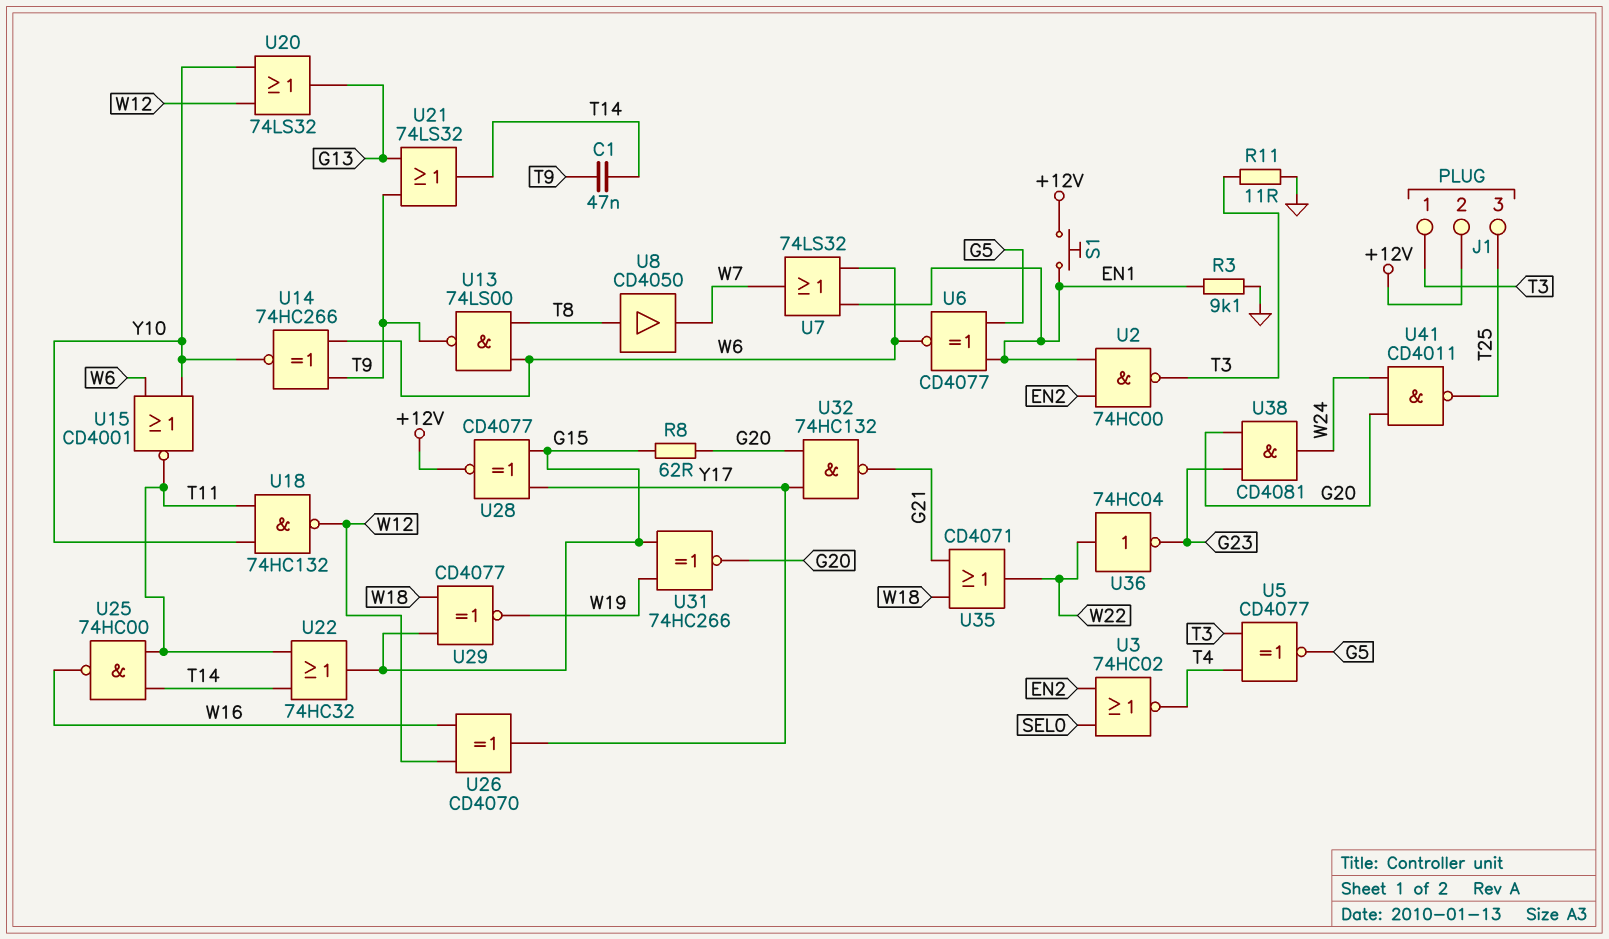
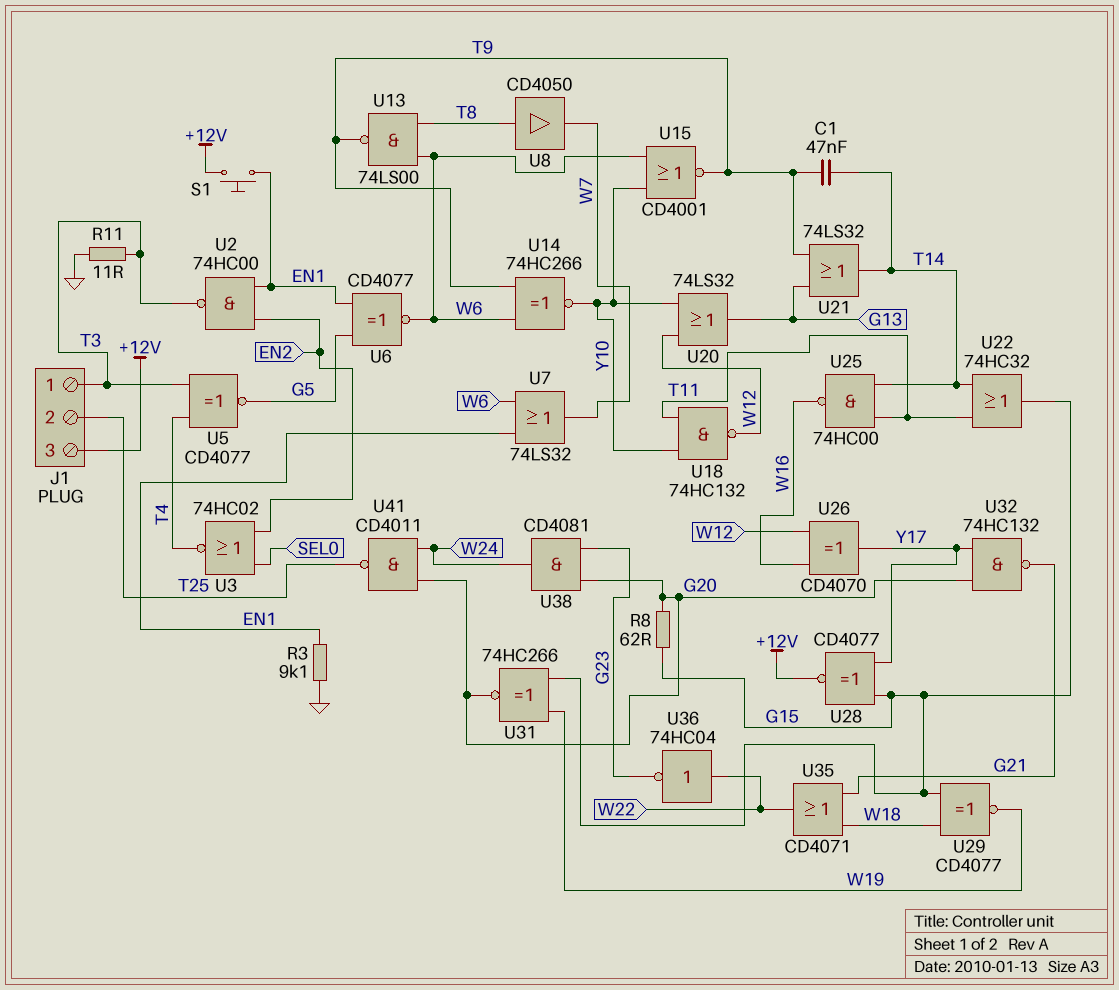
J1 pin 2: +12V -> T25
J1 pin 3: T25 -> +12V
U15: NOR CD4001 (in W6, in Y10, out T11) -> NOR CD4001 (in W6, in Y10, out T9)

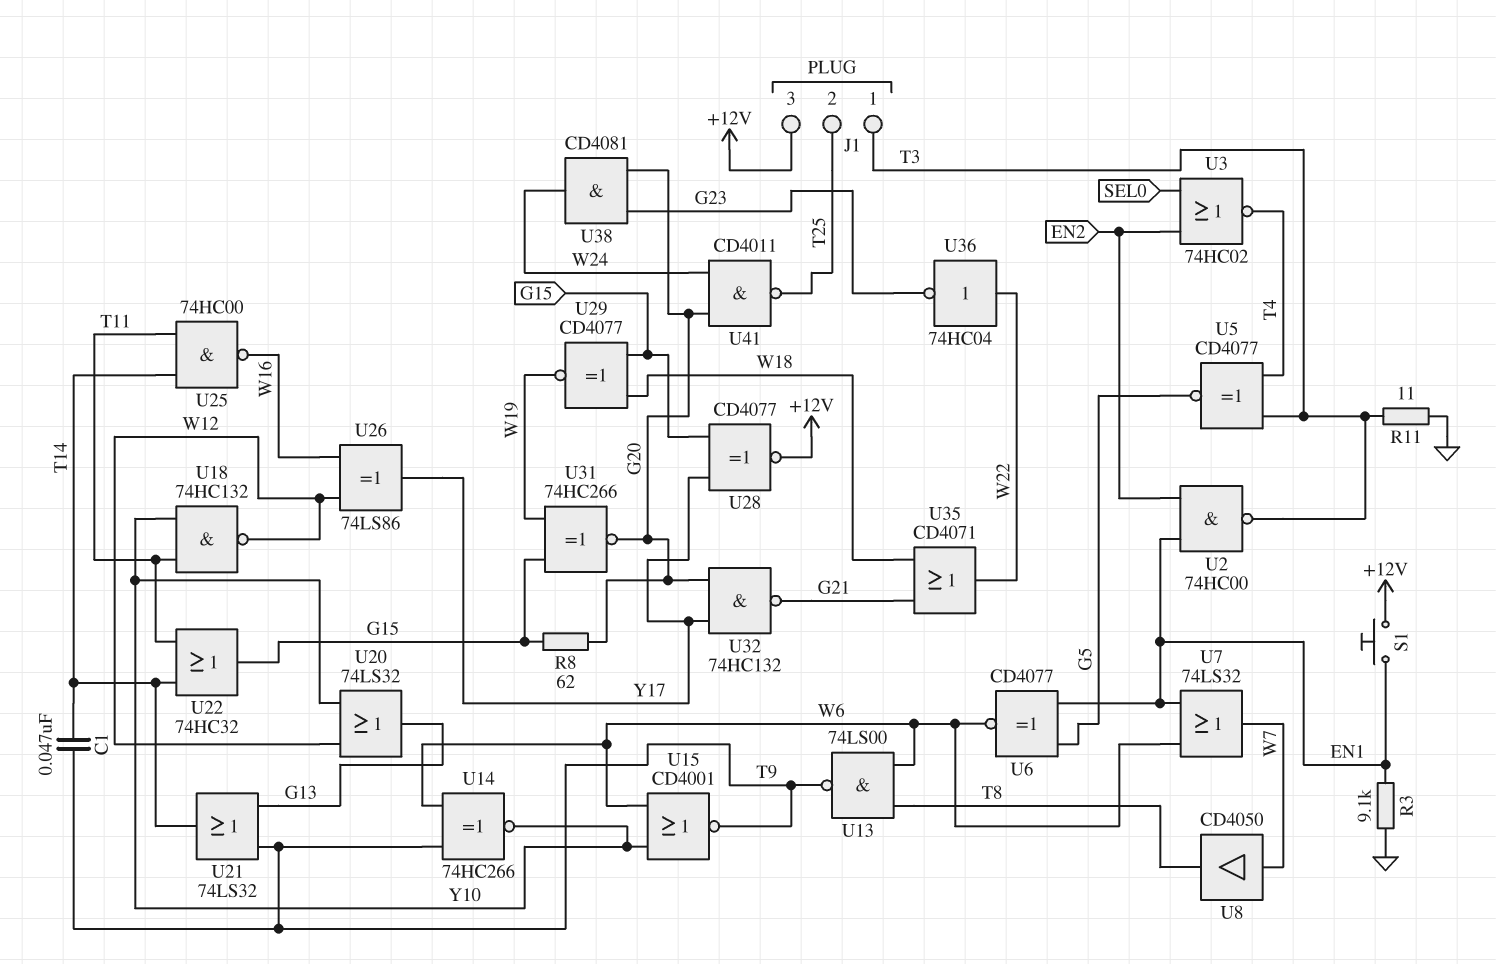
U8: buffer CD4050 (in T8, out W7) -> buffer CD4050 (in W7, out T8)
U26: XOR CD4070 (in W12, in W16, out Y17) -> XOR 74LS86 (in W12, in W16, out Y17)

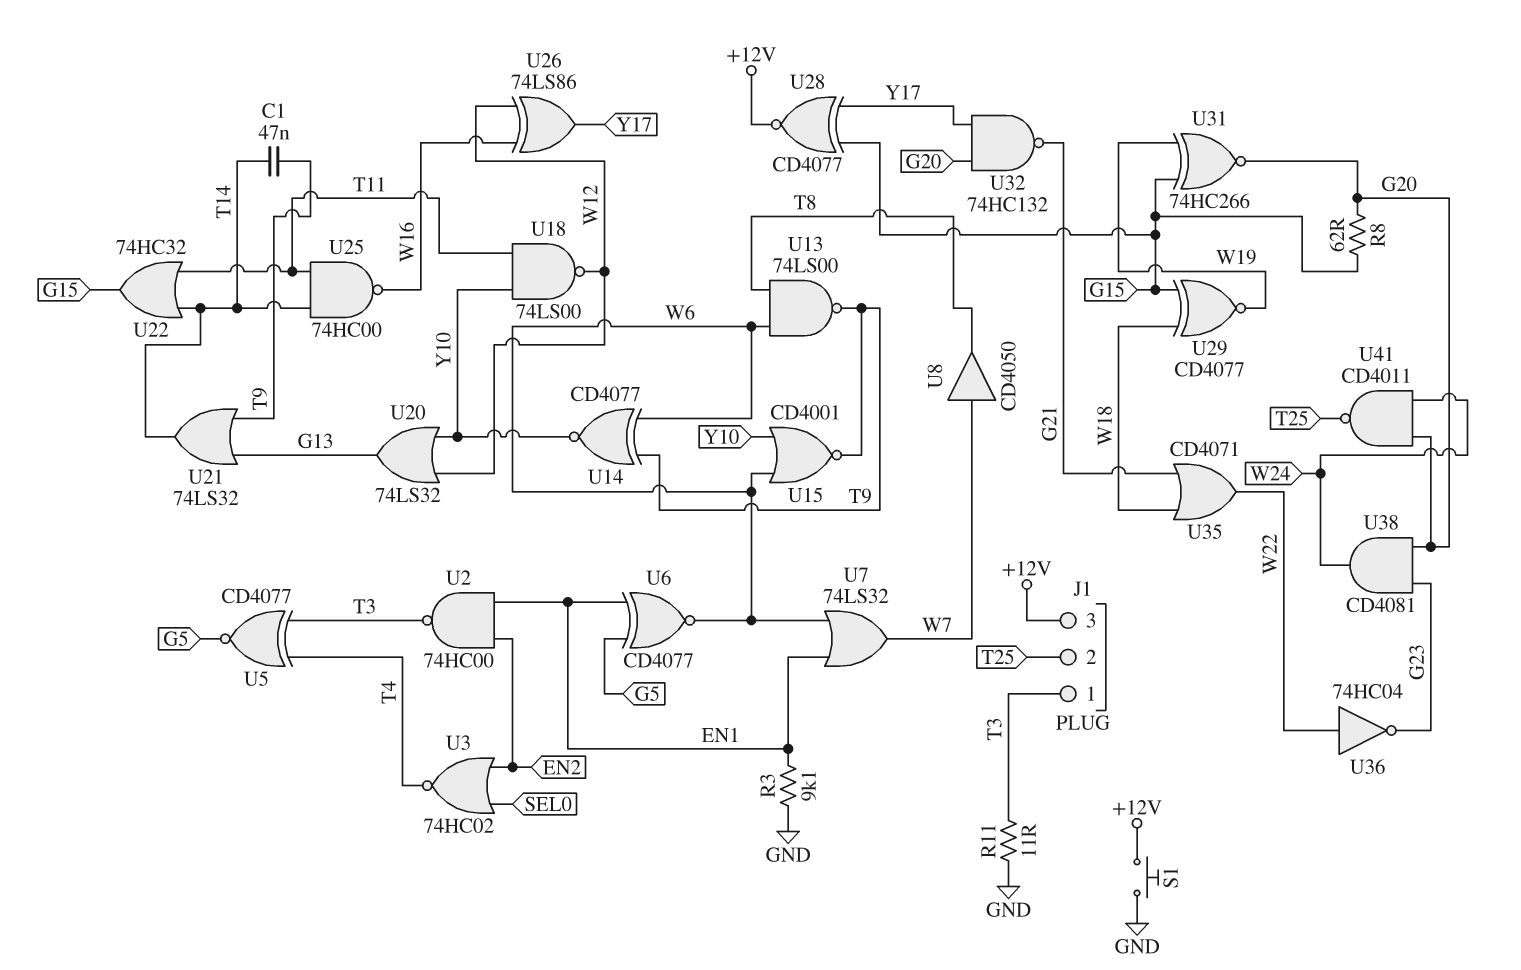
S1: button (+12V, EN1) -> button (+12V, GND)
U14: XNOR 74HC266 (in T9, in W6, out Y10) -> XNOR CD4077 (in T9, in W6, out Y10)
U18: NAND 74HC132 (in T11, in Y10, out W12) -> NAND 74LS00 (in T11, in Y10, out W12)

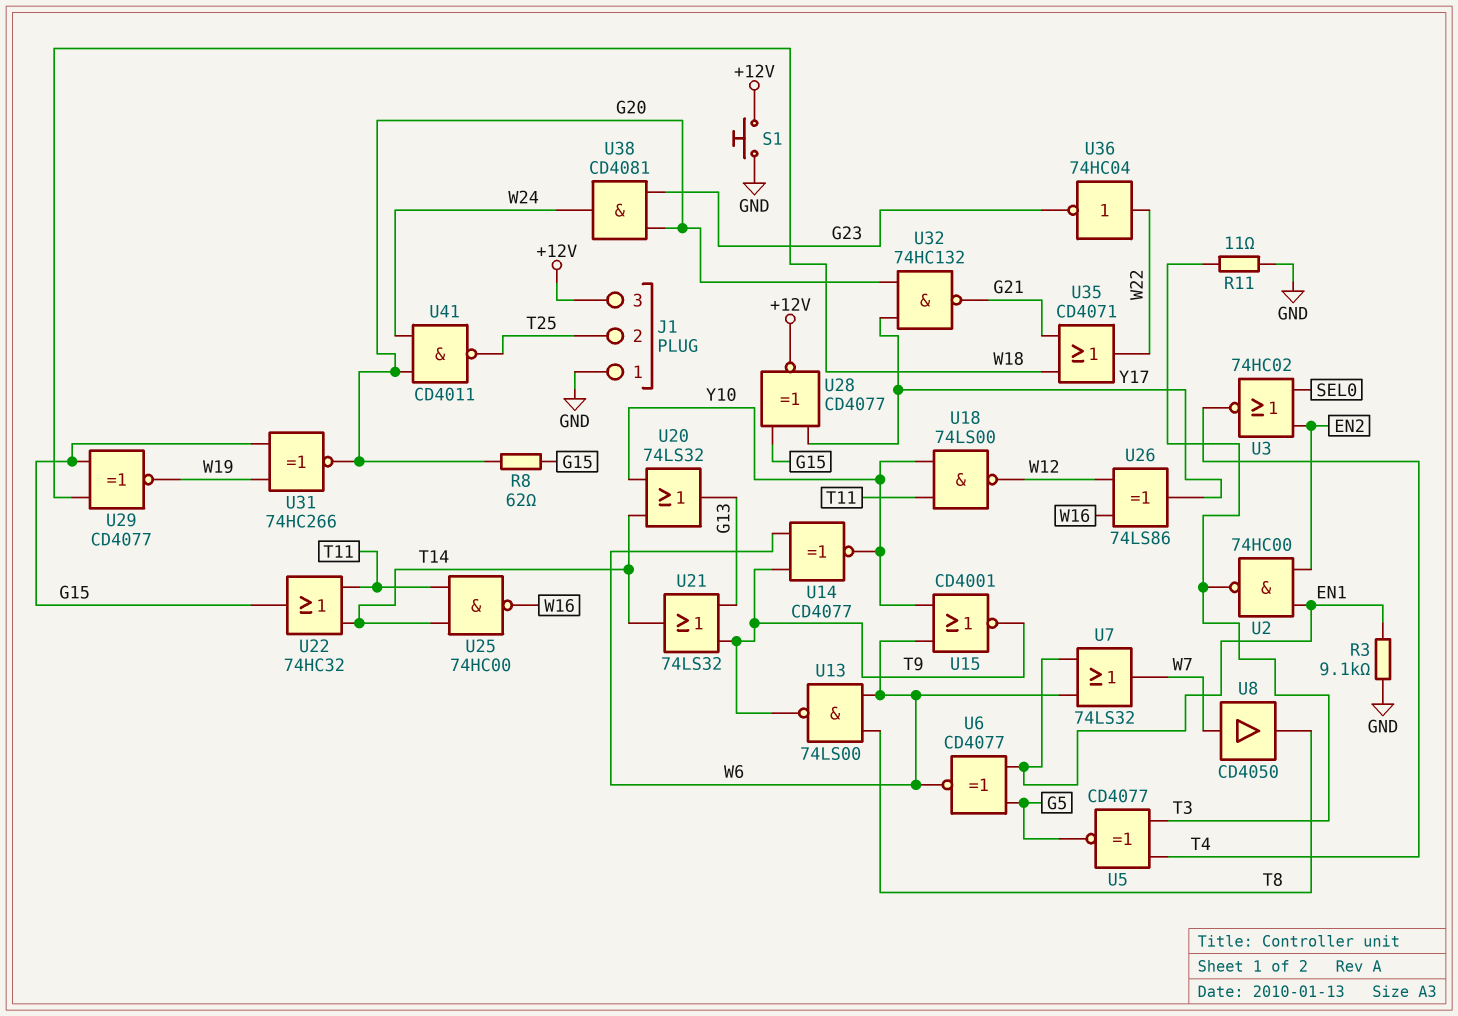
C1: 47nF (T9, T14) -> none
J1 pin 1: T3 -> GND
U20: OR 74LS32 (in W12, in Y10, out G13) -> OR 74LS32 (in T14, in Y10, out G13)

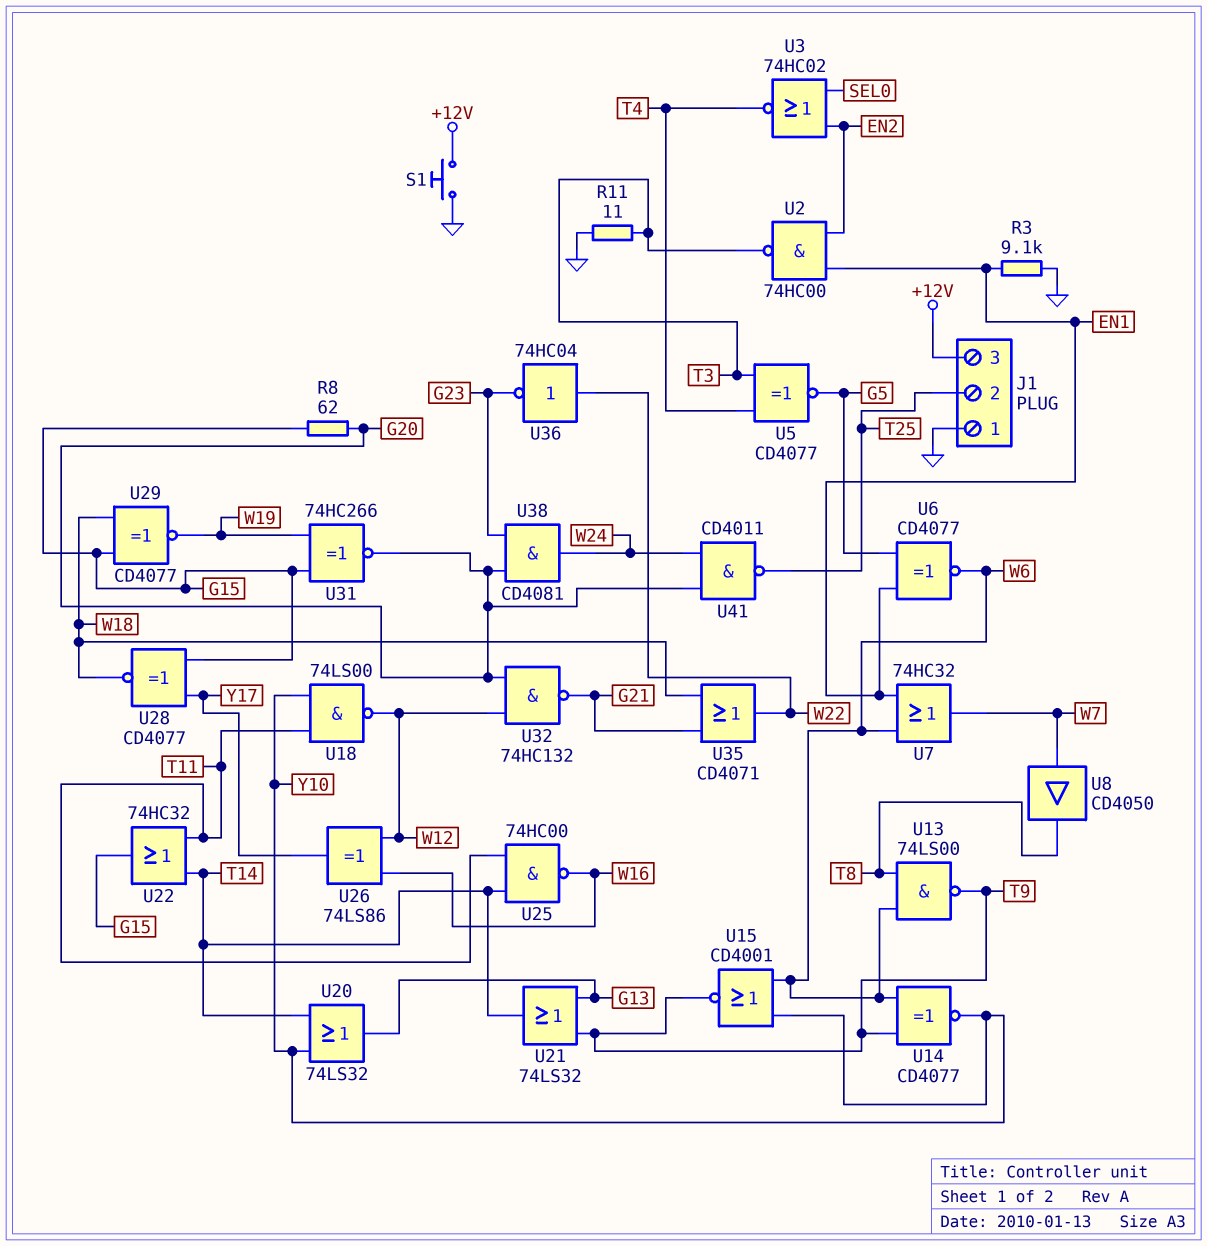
U7: OR 74LS32 (in EN1, in W6, out W7) -> OR 74HC32 (in EN1, in W6, out W7)
U28: XNOR CD4077 (in G15, in Y17, out +12V) -> XNOR CD4077 (in G15, in Y17, out W18)
U32: NAND 74HC132 (in G20, in Y17, out G21) -> NAND 74HC132 (in G20, in W12, out G21)

